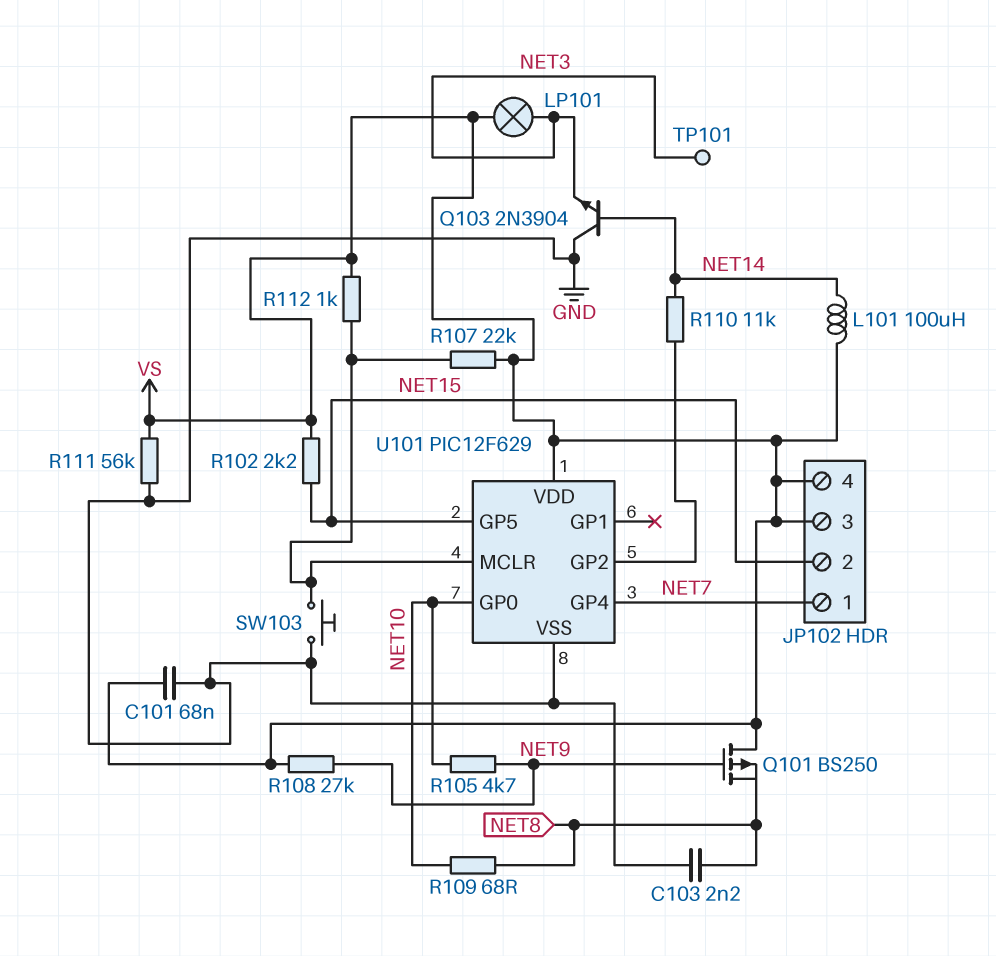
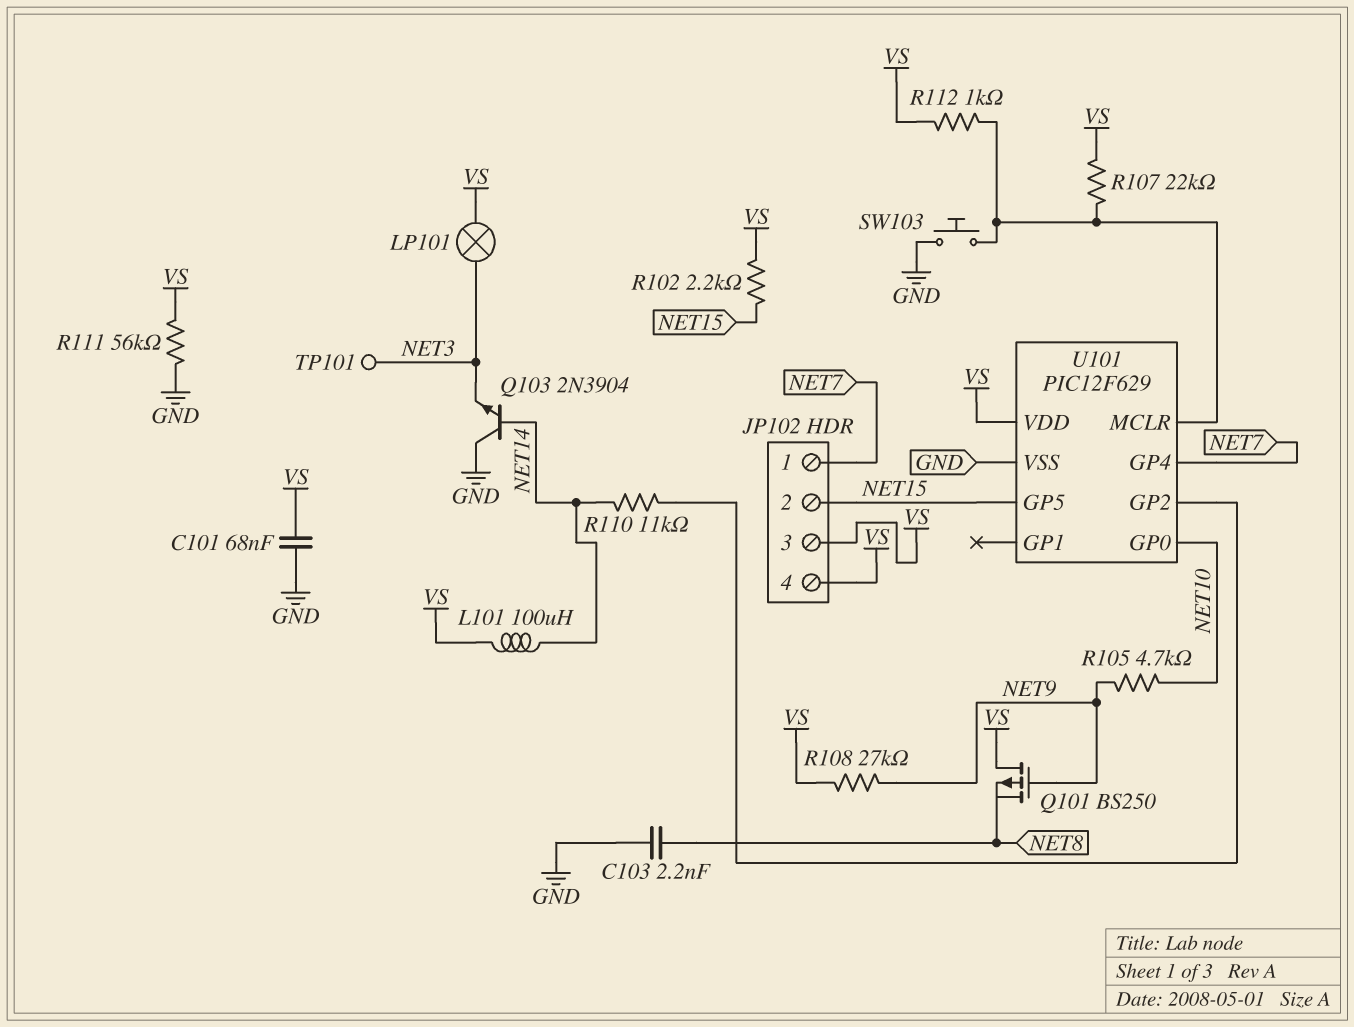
R109: 68 (NET8, NET10) -> none

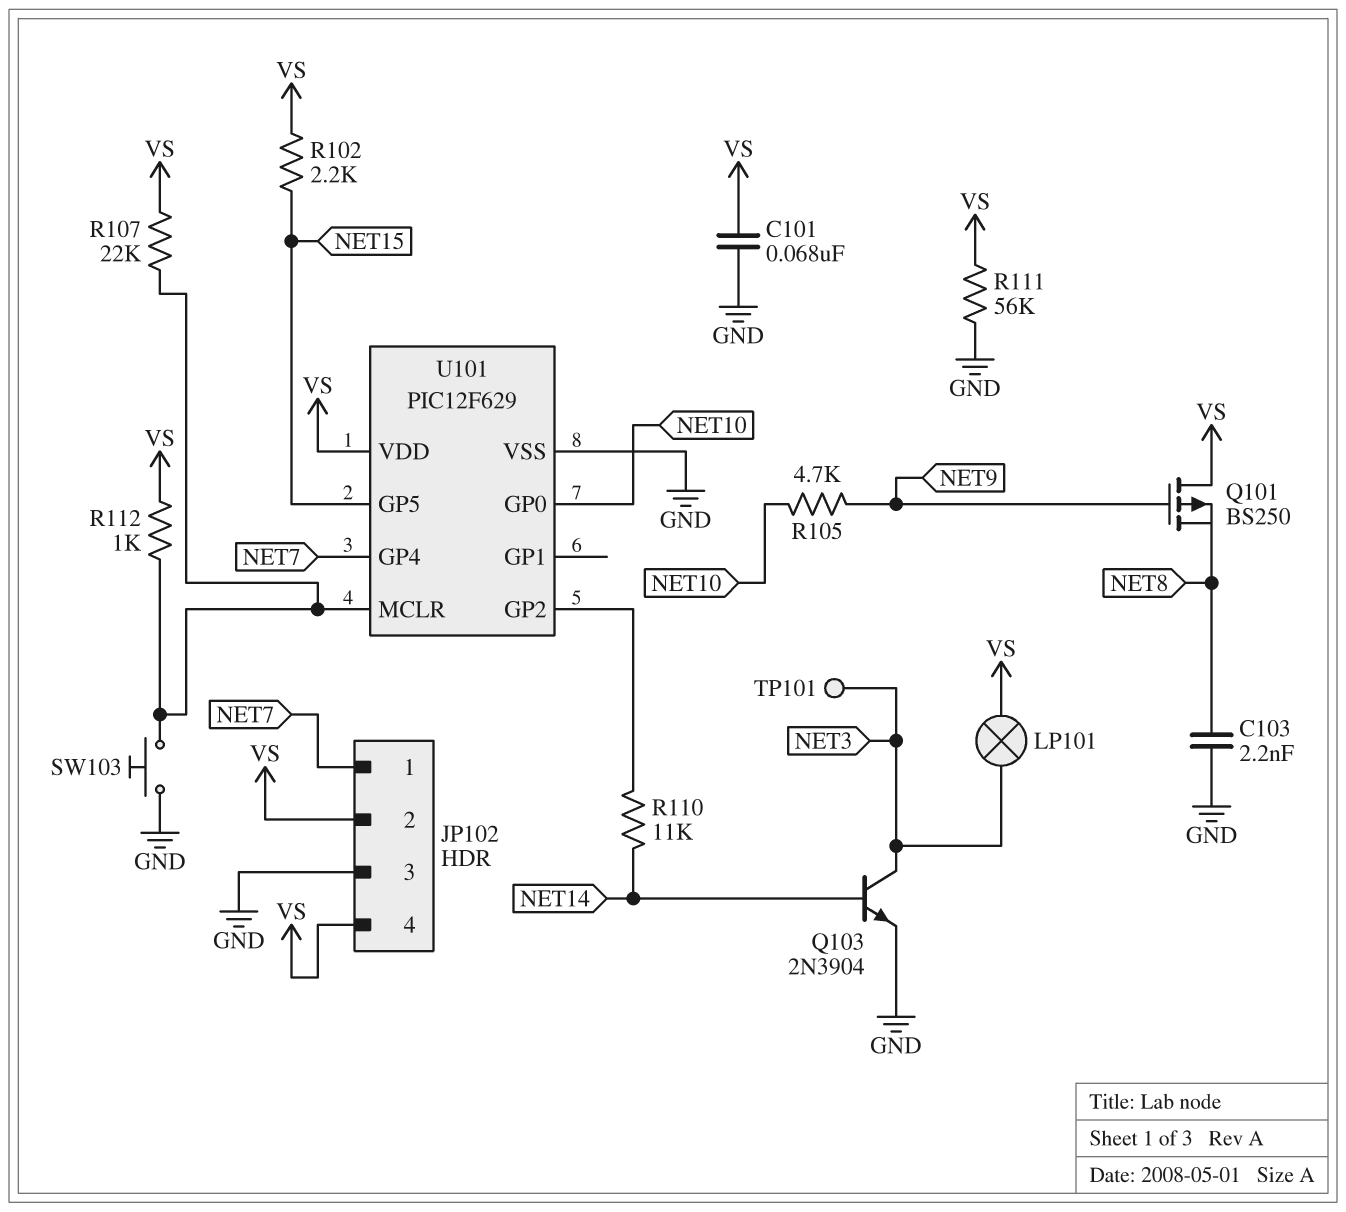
JP102 pin 2: NET15 -> VS
JP102 pin 3: VS -> GND
L101: 100uH (NET14, VS) -> none
Q103: NPN 2N3904 (B NET14, C GND, E NET3) -> NPN 2N3904 (B NET14, C NET3, E GND)
R108: 27k (NET9, VS) -> none

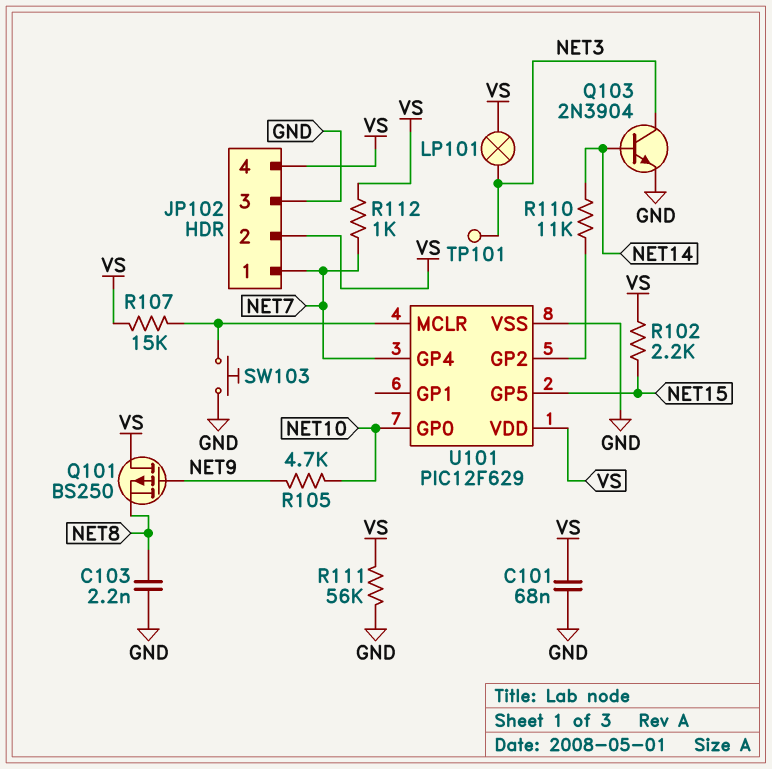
R107: 22k (U101/MCLR, VS) -> 15k (U101/MCLR, VS)
R112: 1k (U101/MCLR, VS) -> 1k (NET7, VS)

